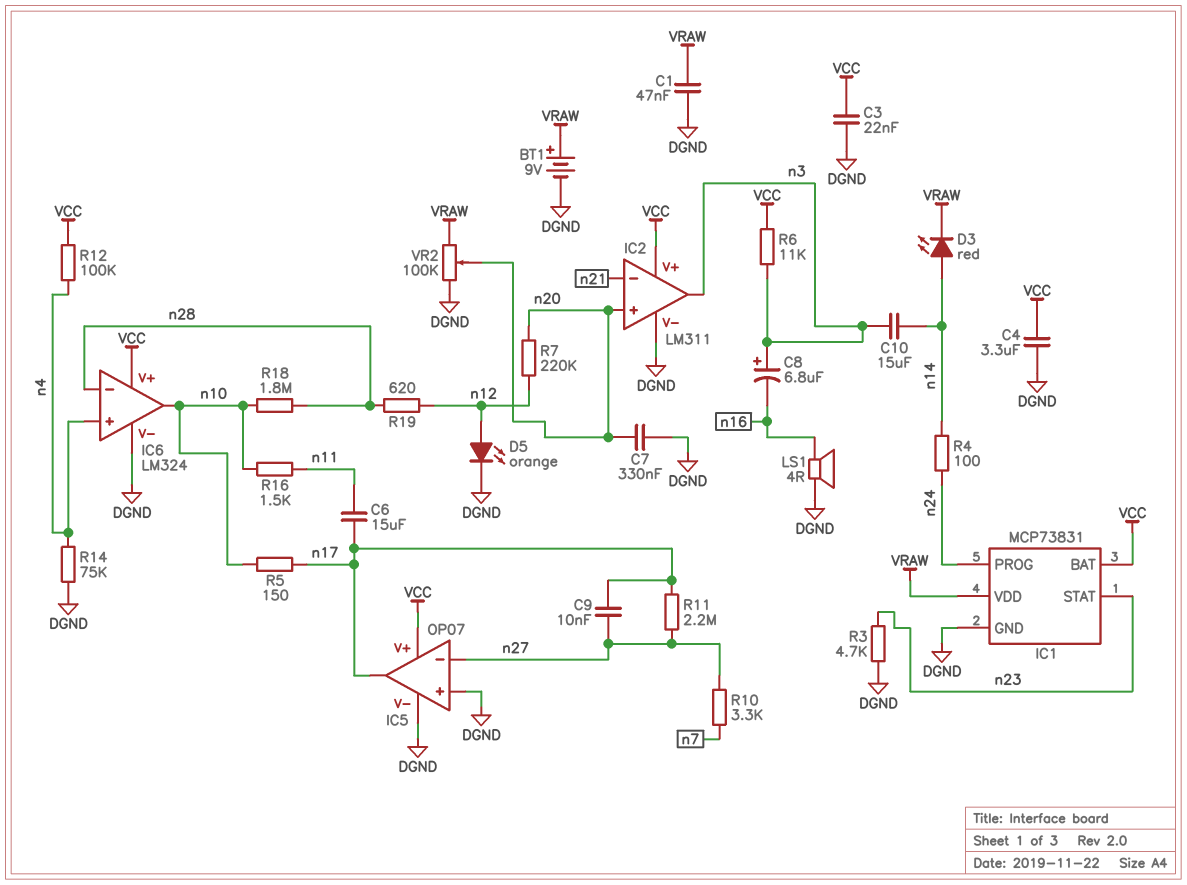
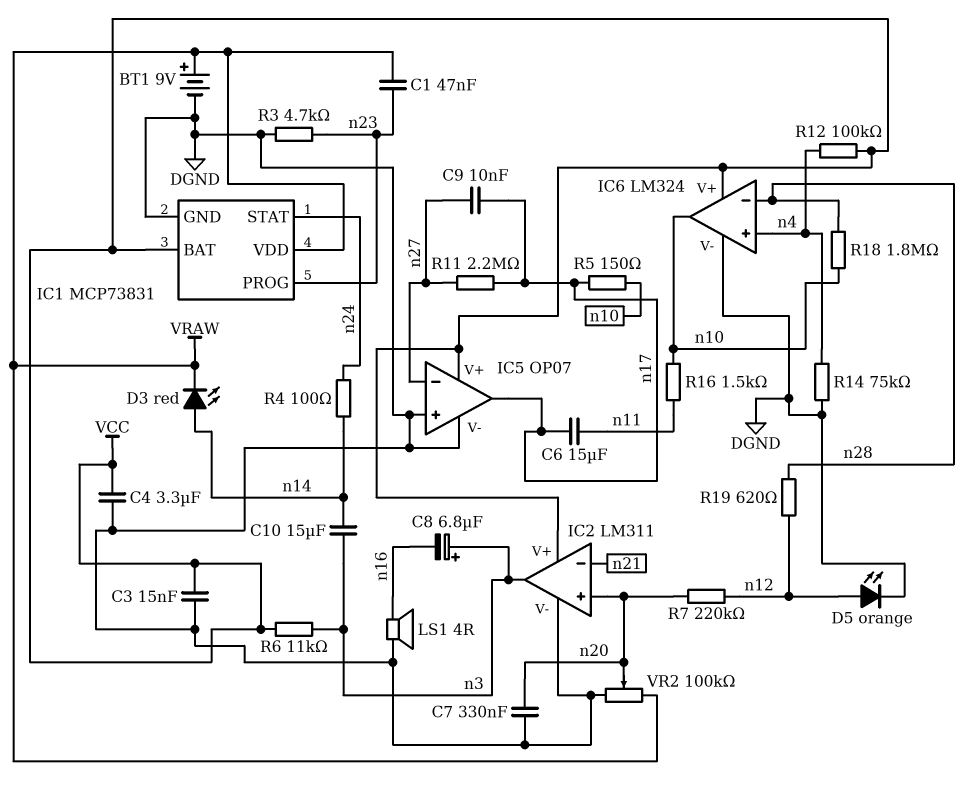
C1: 47nF (DGND, VRAW) -> 47nF (VRAW, n23)
C3: 22nF (DGND, VCC) -> 15nF (DGND, VCC)
IC1 pin PROG: n24 -> n23
IC1 pin STAT: n23 -> n24
R10: 3.3k (n7, n27) -> none

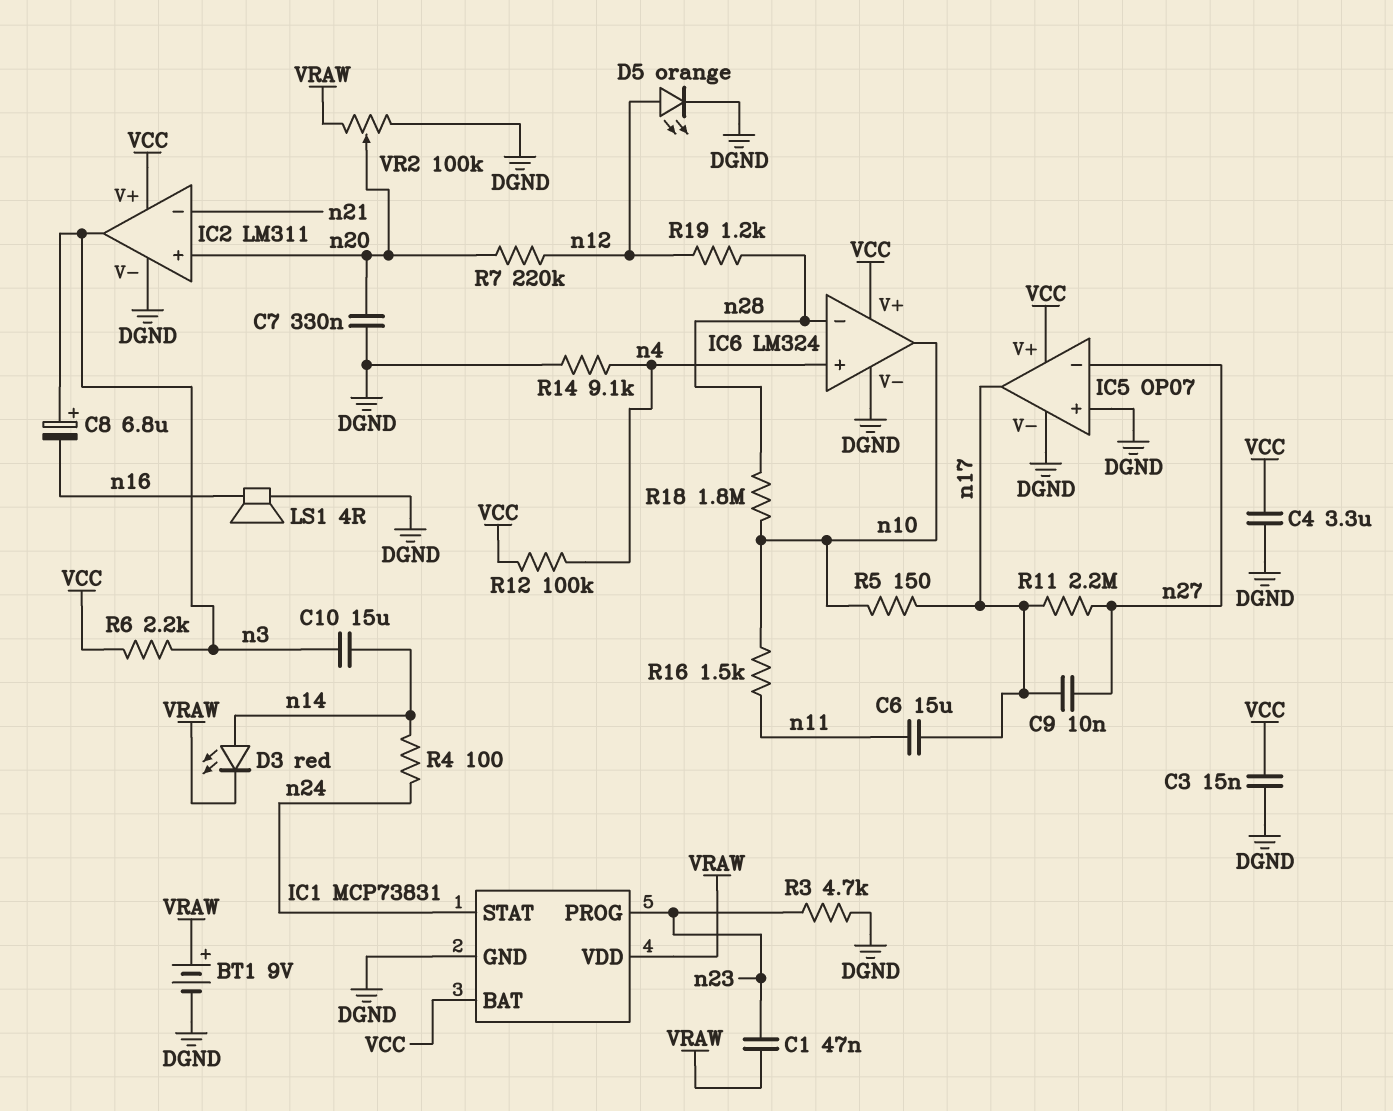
R6: 11k (VCC, n3) -> 2.2k (VCC, n3)
R14: 75k (DGND, n4) -> 9.1k (DGND, n4)
R19: 620 (n12, n28) -> 1.2k (n12, n28)

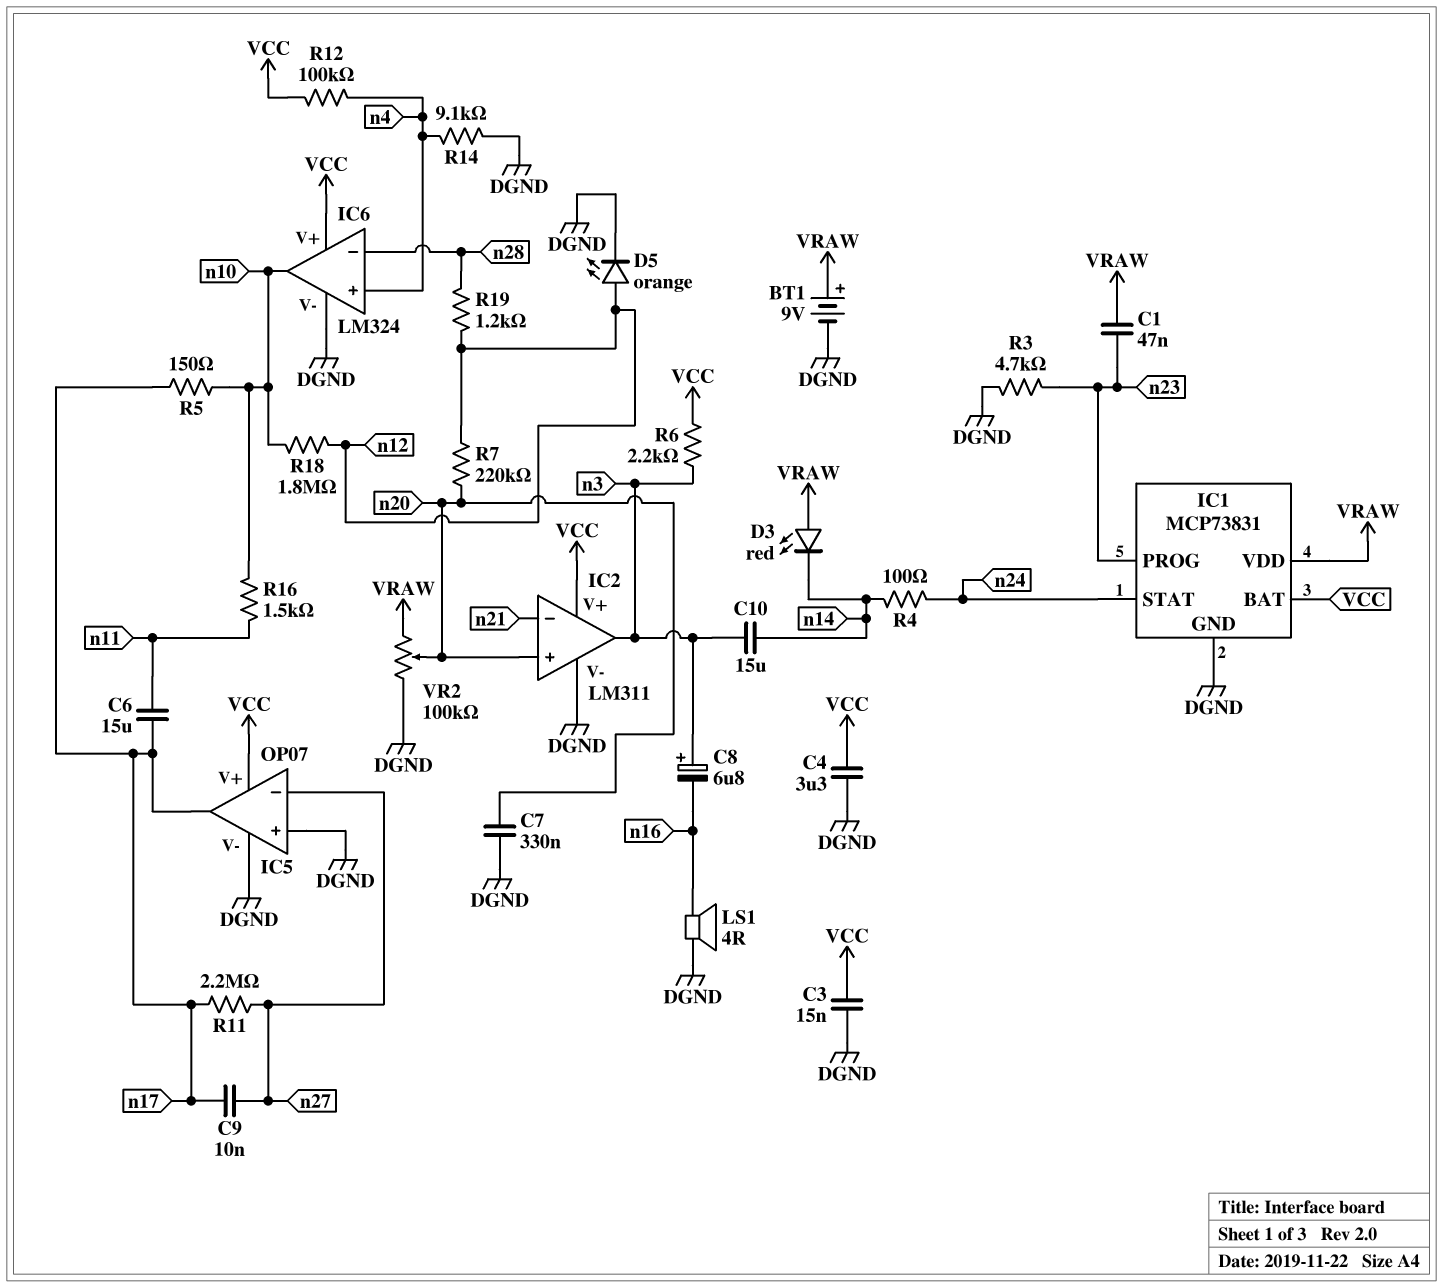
D3: LED red (A n14, K VRAW) -> LED red (A VRAW, K n14)
R18: 1.8M (n10, n28) -> 1.8M (n10, n12)

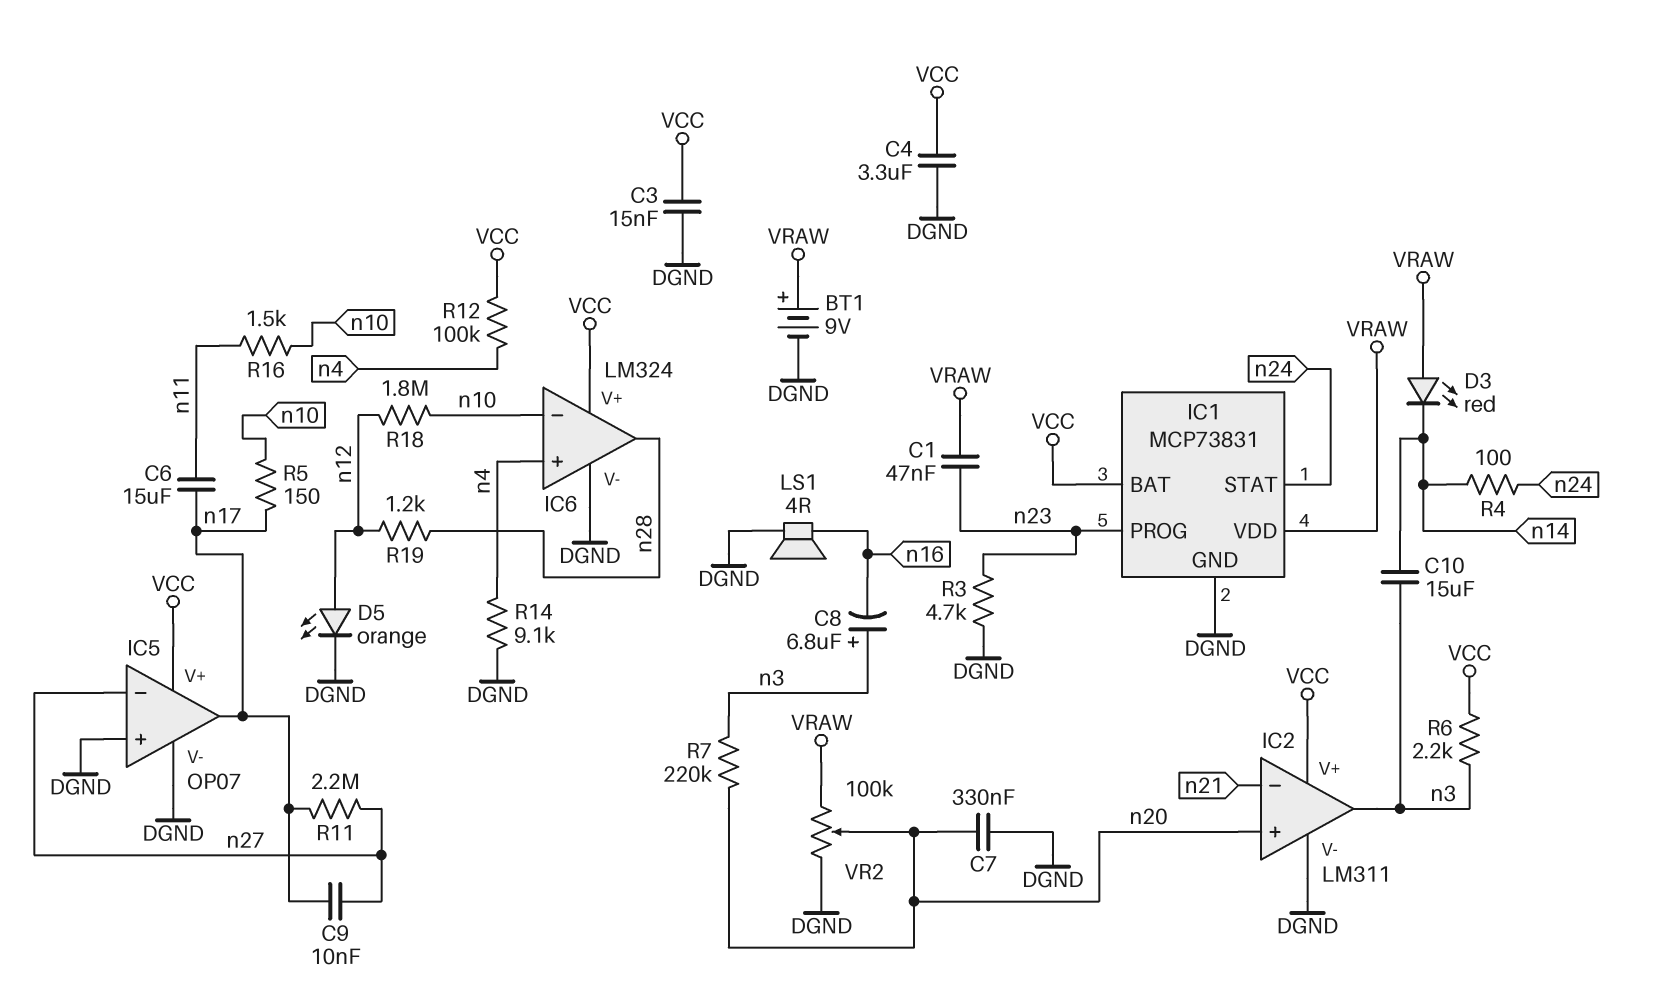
IC6 pin in-: n28 -> n10
IC6 pin out: n10 -> n28
R7: 220k (n12, n20) -> 220k (n3, n20)

